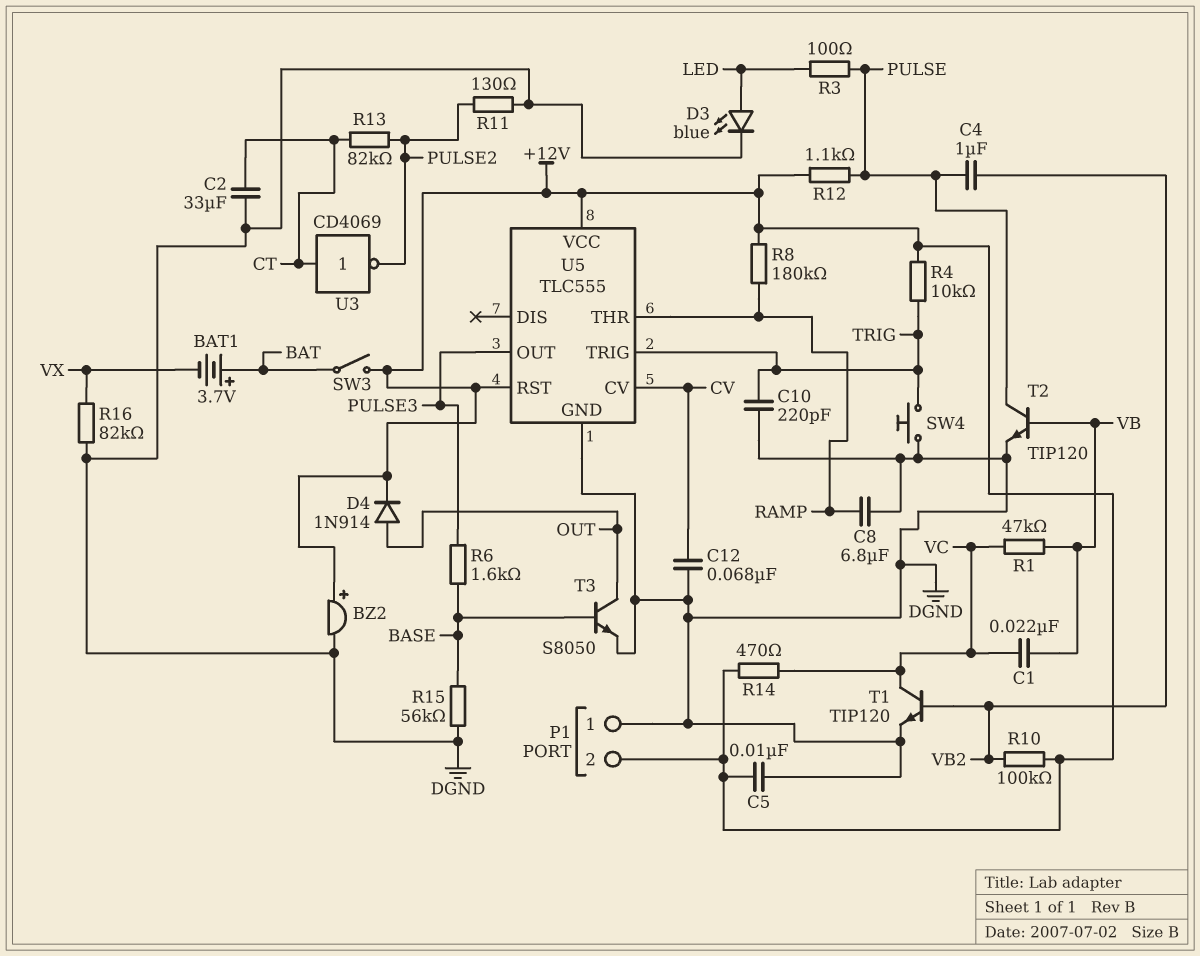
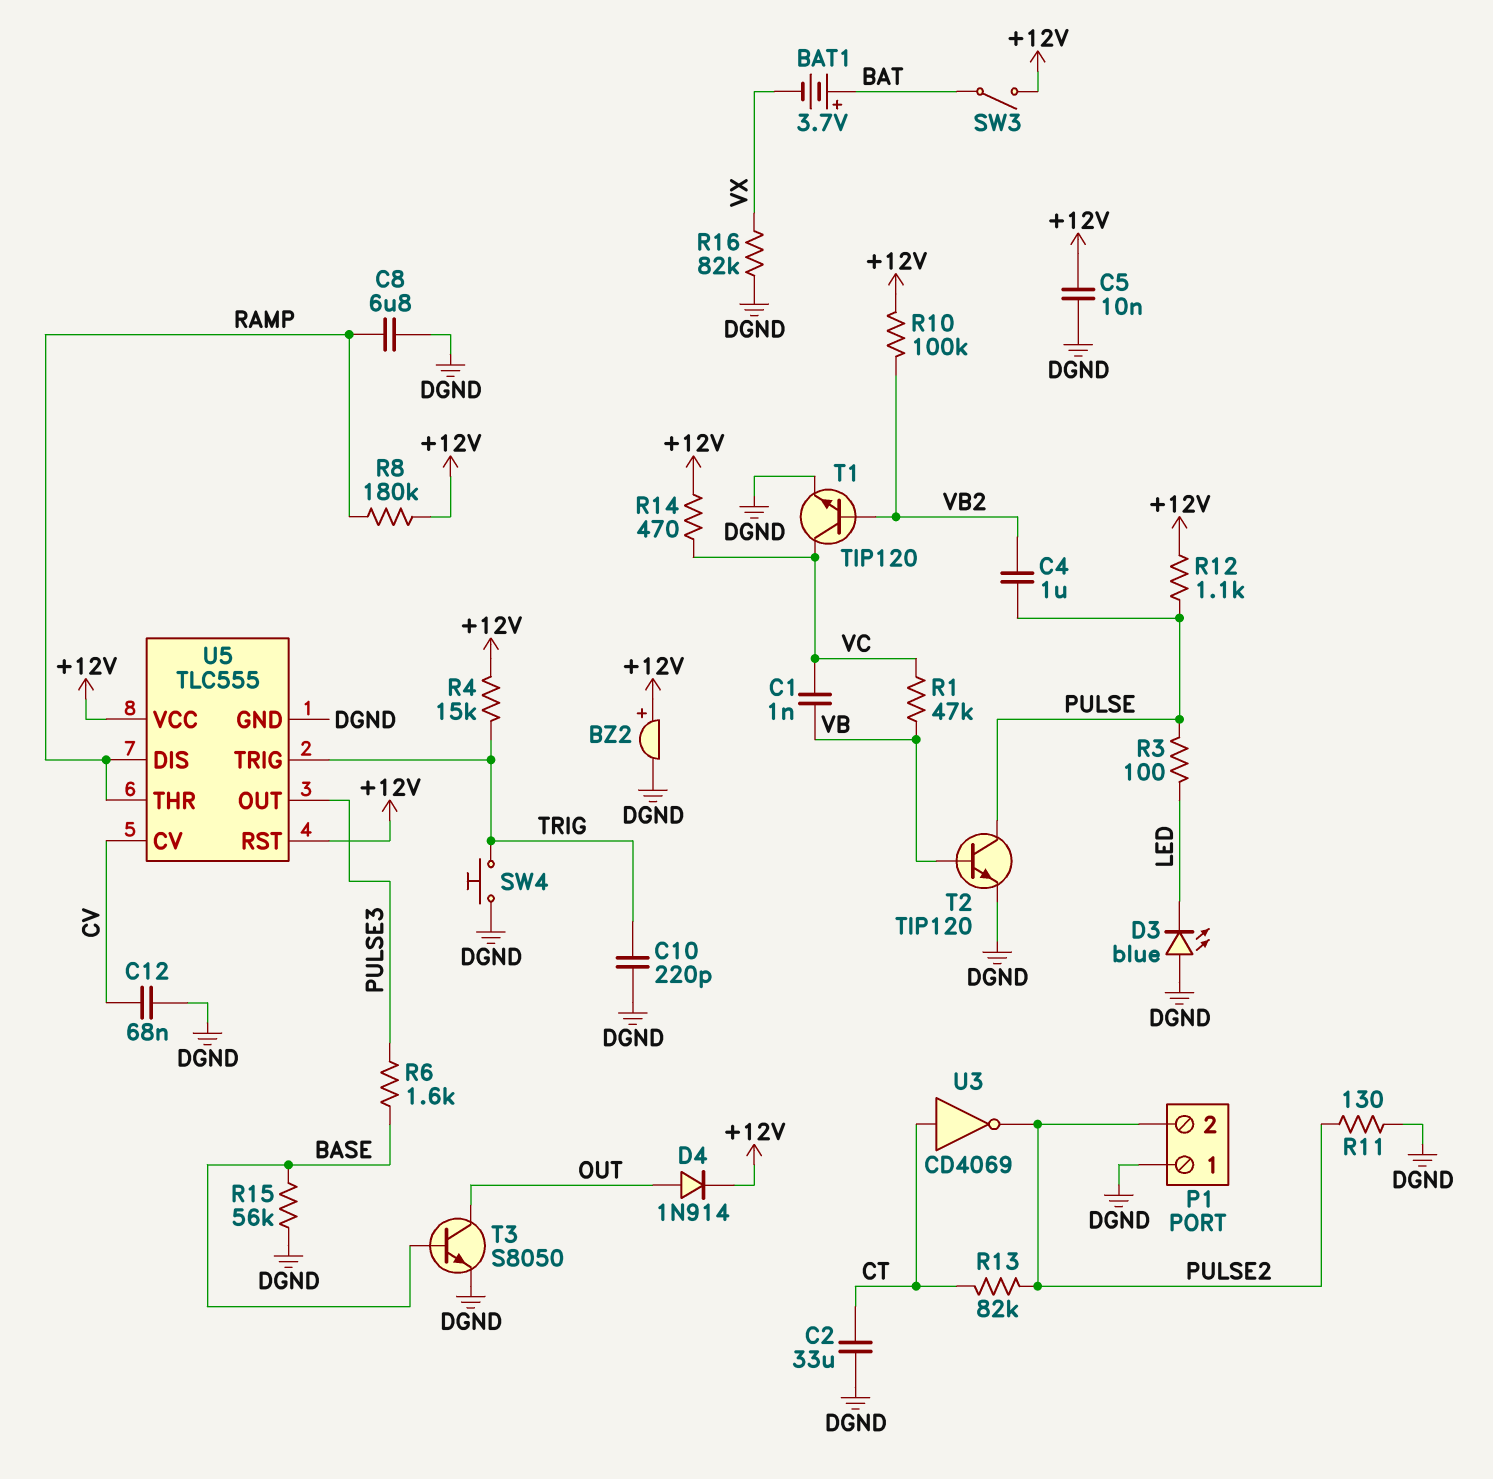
C1: 22nF (VB, VC) -> 1nF (VB, VC)
D3: LED blue (A LED, K DGND) -> LED blue (A DGND, K LED)
P1 pin 2: +12V -> PULSE2
R4: 10k (+12V, TRIG) -> 15k (+12V, TRIG)
U5 pin DIS: none -> RAMP

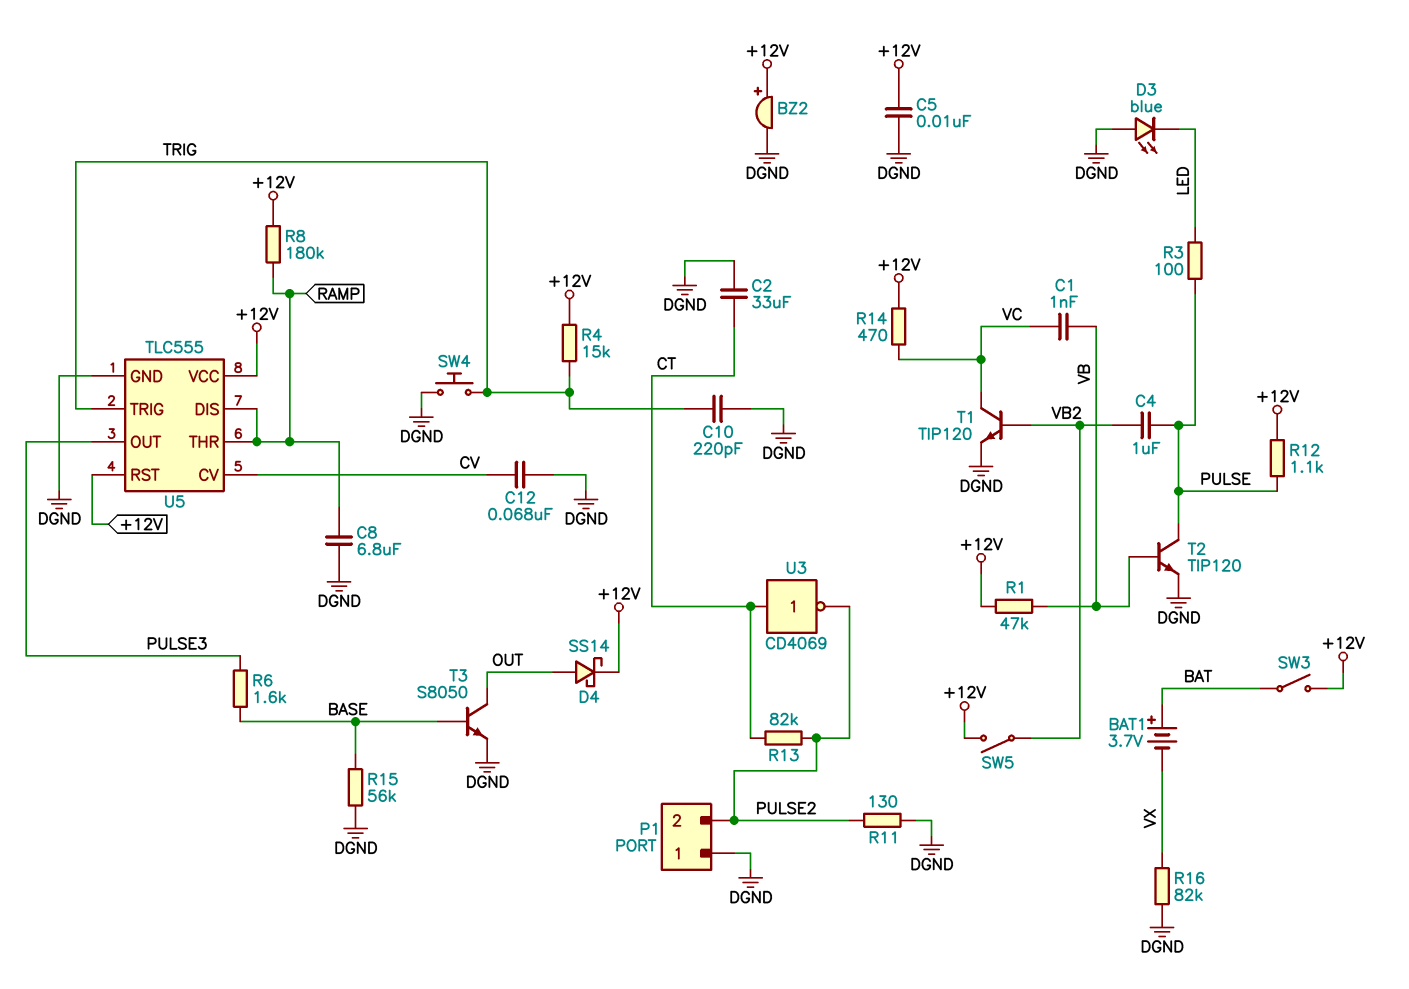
D4: diode 1N914 (A OUT, K +12V) -> schottky SS14 (A OUT, K +12V)
R1: 47k (VB, VC) -> 47k (+12V, VB)
R10: 100k (+12V, VB2) -> none
SW5: none -> switch (+12V, VB2)

